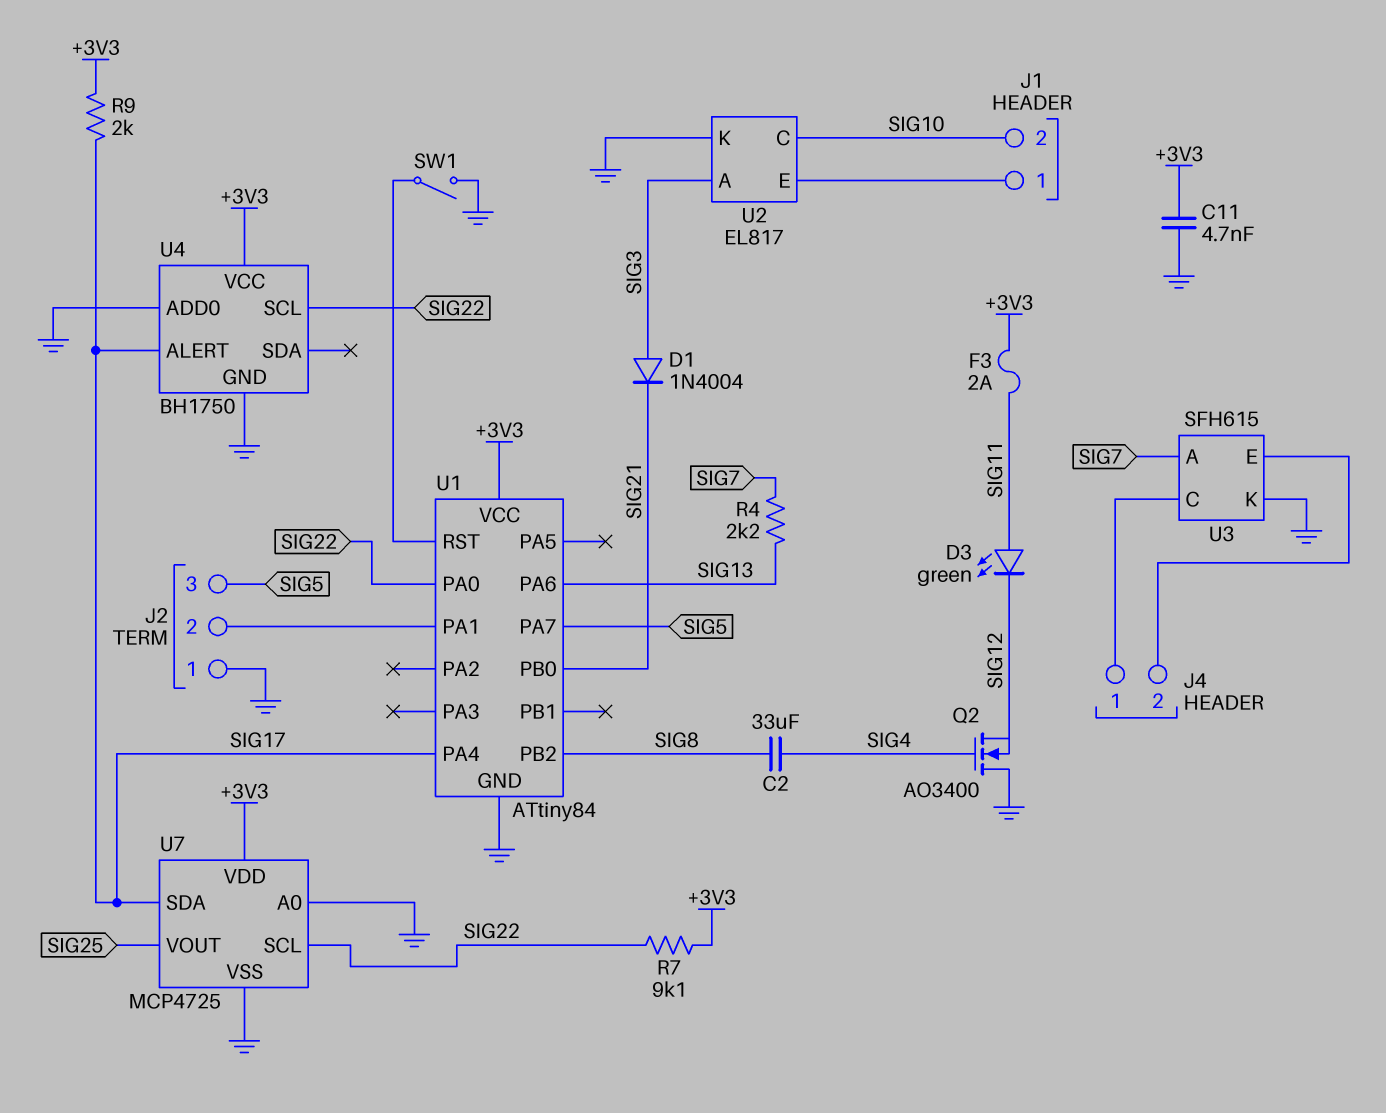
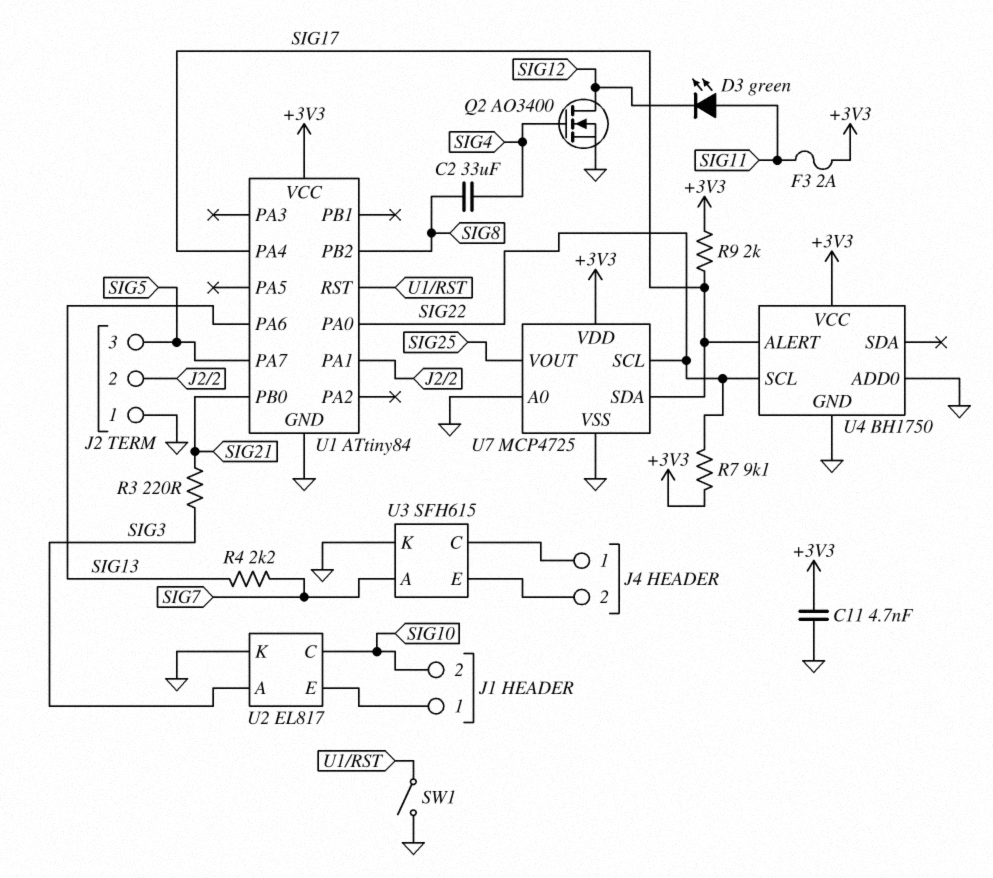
D1: diode 1N4004 (A SIG3, K SIG21) -> none
Q2: NMOS AO3400 (G SIG4, D GND, S SIG12) -> NMOS AO3400 (G SIG4, D SIG12, S GND)
R3: none -> 220 (SIG3, SIG21)

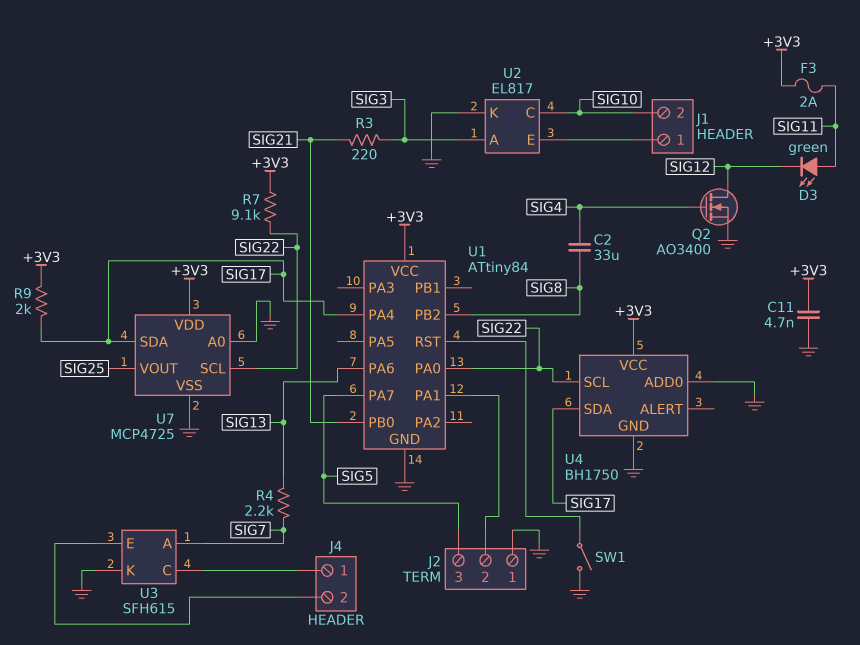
U4 pin ALERT: SIG17 -> none
U4 pin SDA: none -> SIG17

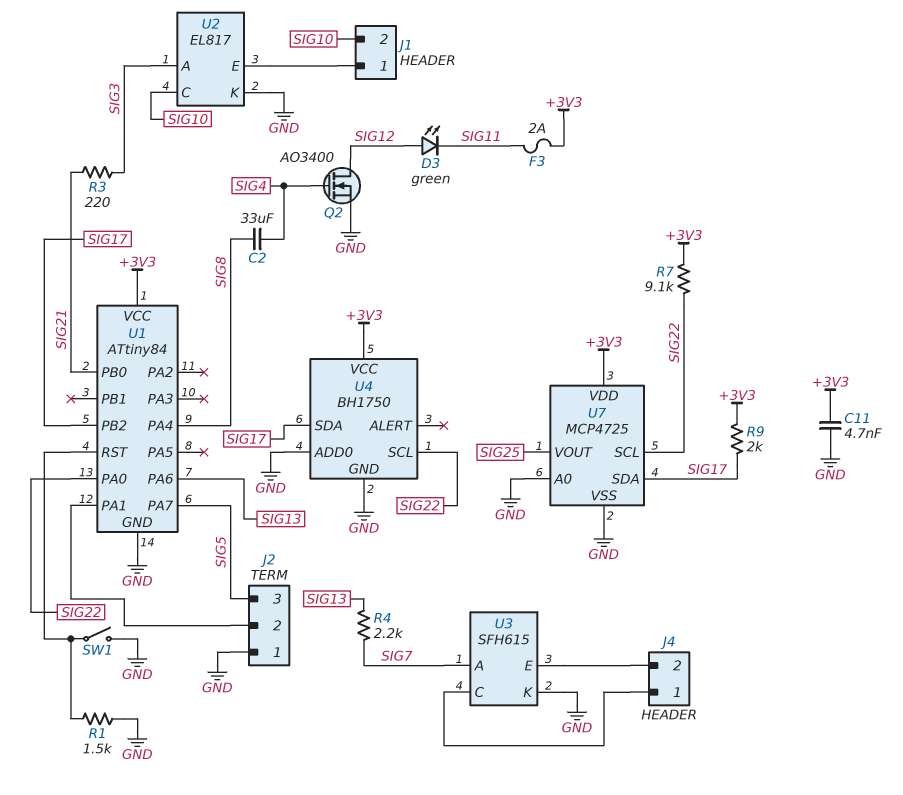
D3: LED green (A SIG11, K SIG12) -> LED green (A SIG12, K SIG11)
R1: none -> 1.5k (GND, U1/RST)
U1 pin PA4: SIG17 -> SIG8
U1 pin PB2: SIG8 -> SIG17

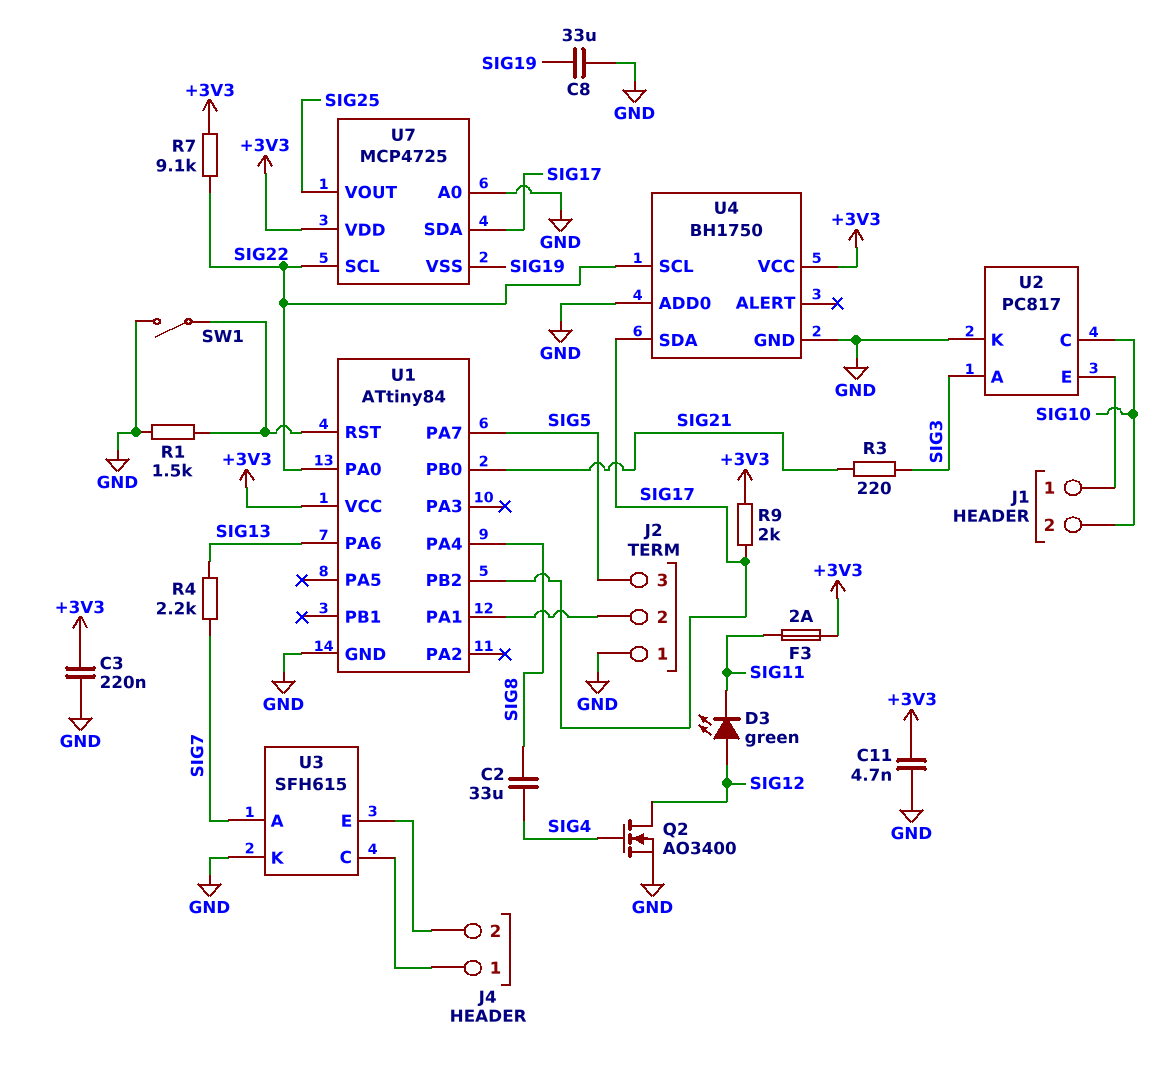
C3: none -> 220nF (+3V3, GND)
C8: none -> 33uF (GND, SIG19)
U2: EL817 -> PC817
U7 pin VSS: GND -> SIG19

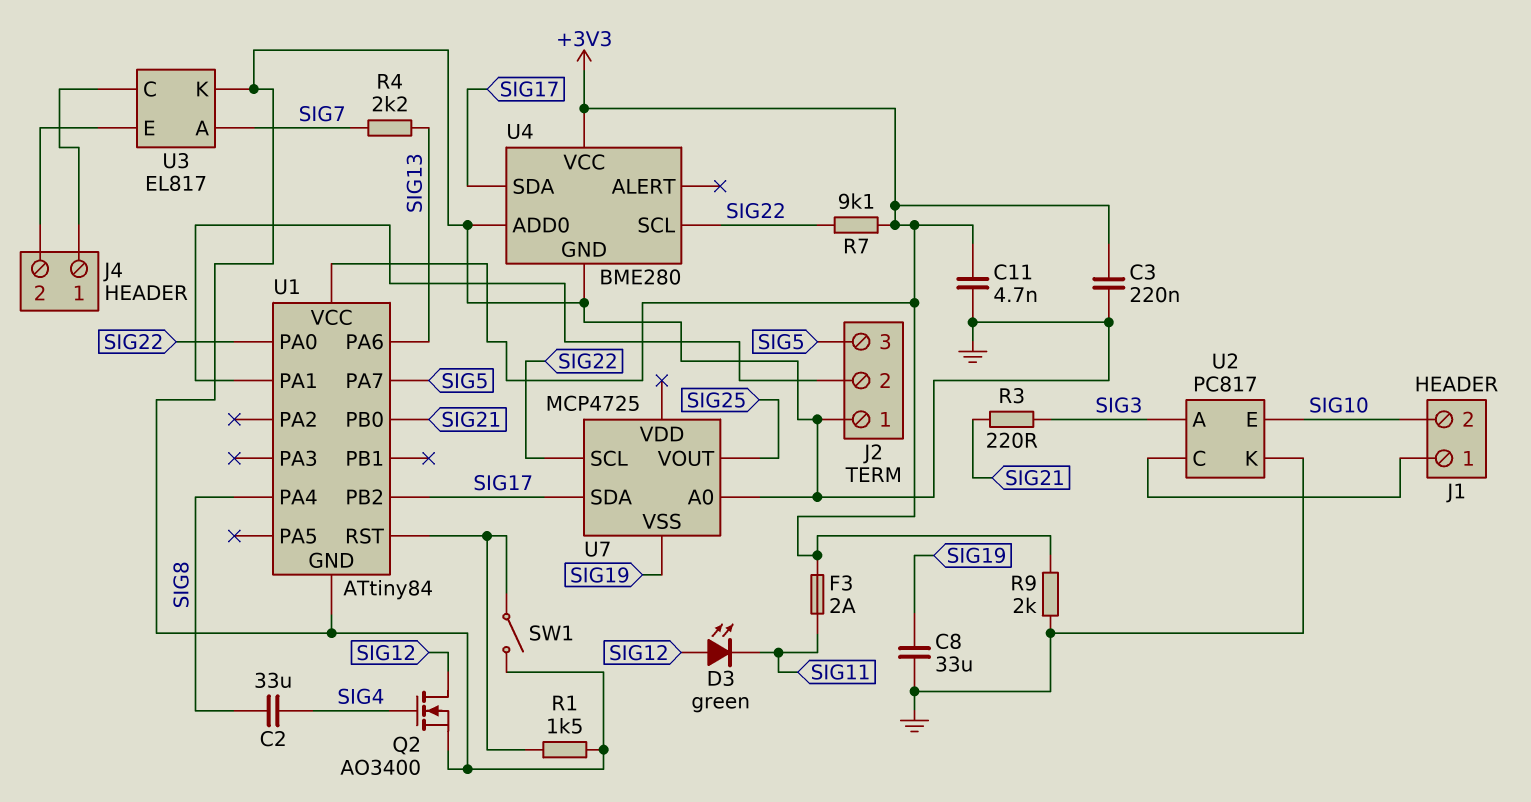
R9: 2k (+3V3, SIG17) -> 2k (+3V3, GND)
U2 pin C: SIG10 -> J1/1
U2 pin E: J1/1 -> SIG10
U3: SFH615 -> EL817
U4: BH1750 -> BME280
U7 pin VDD: +3V3 -> none

